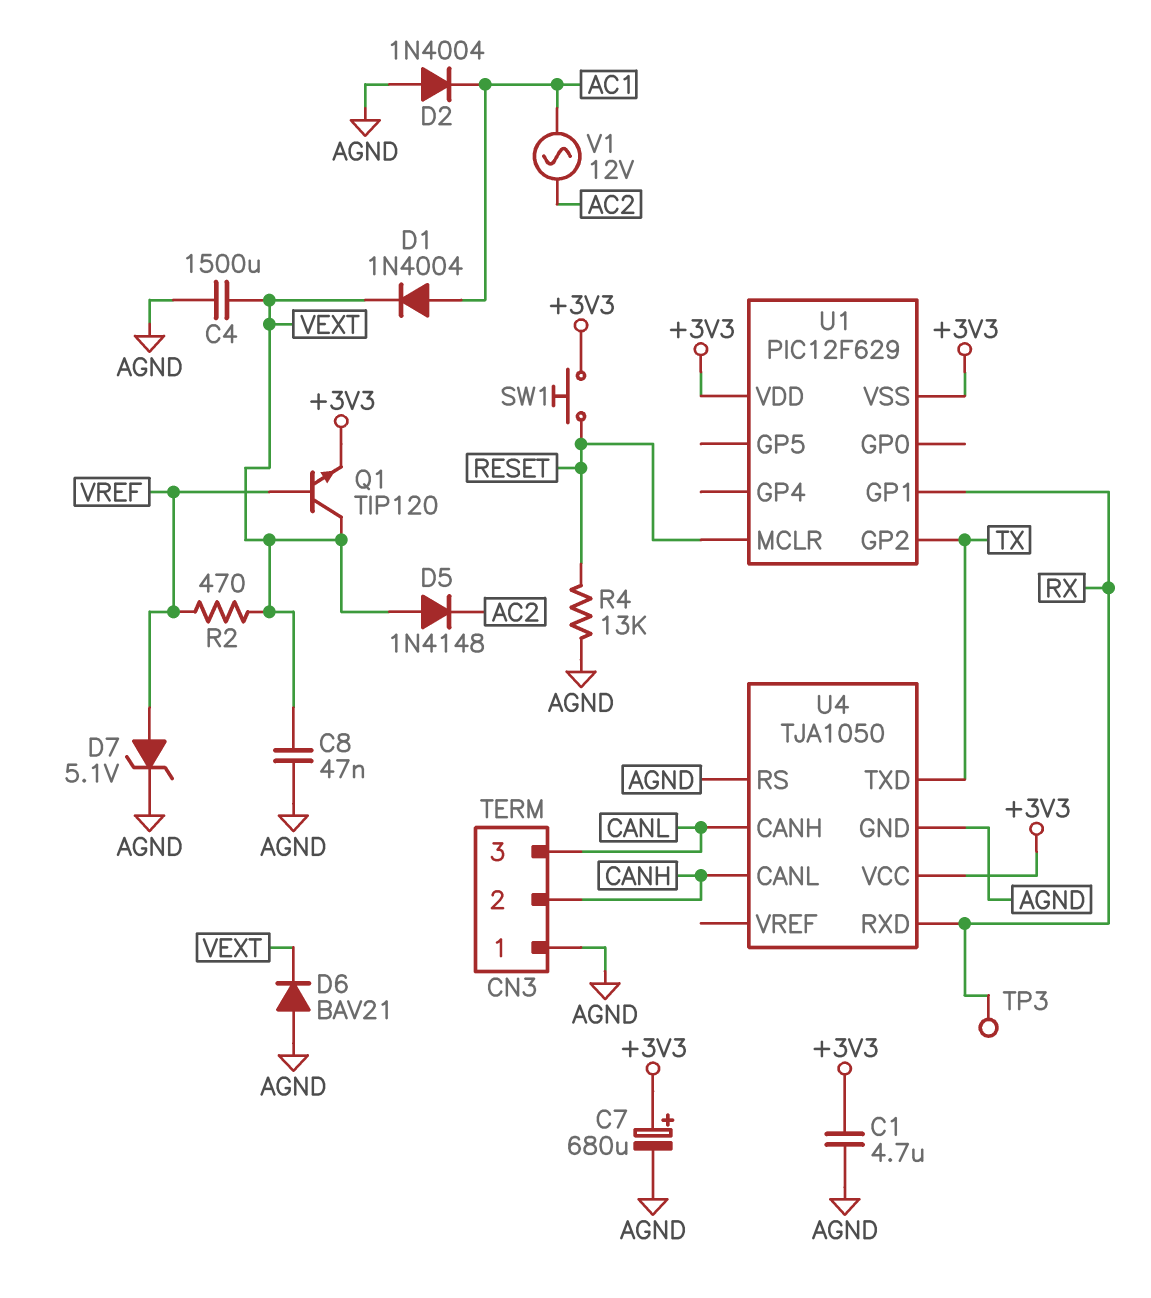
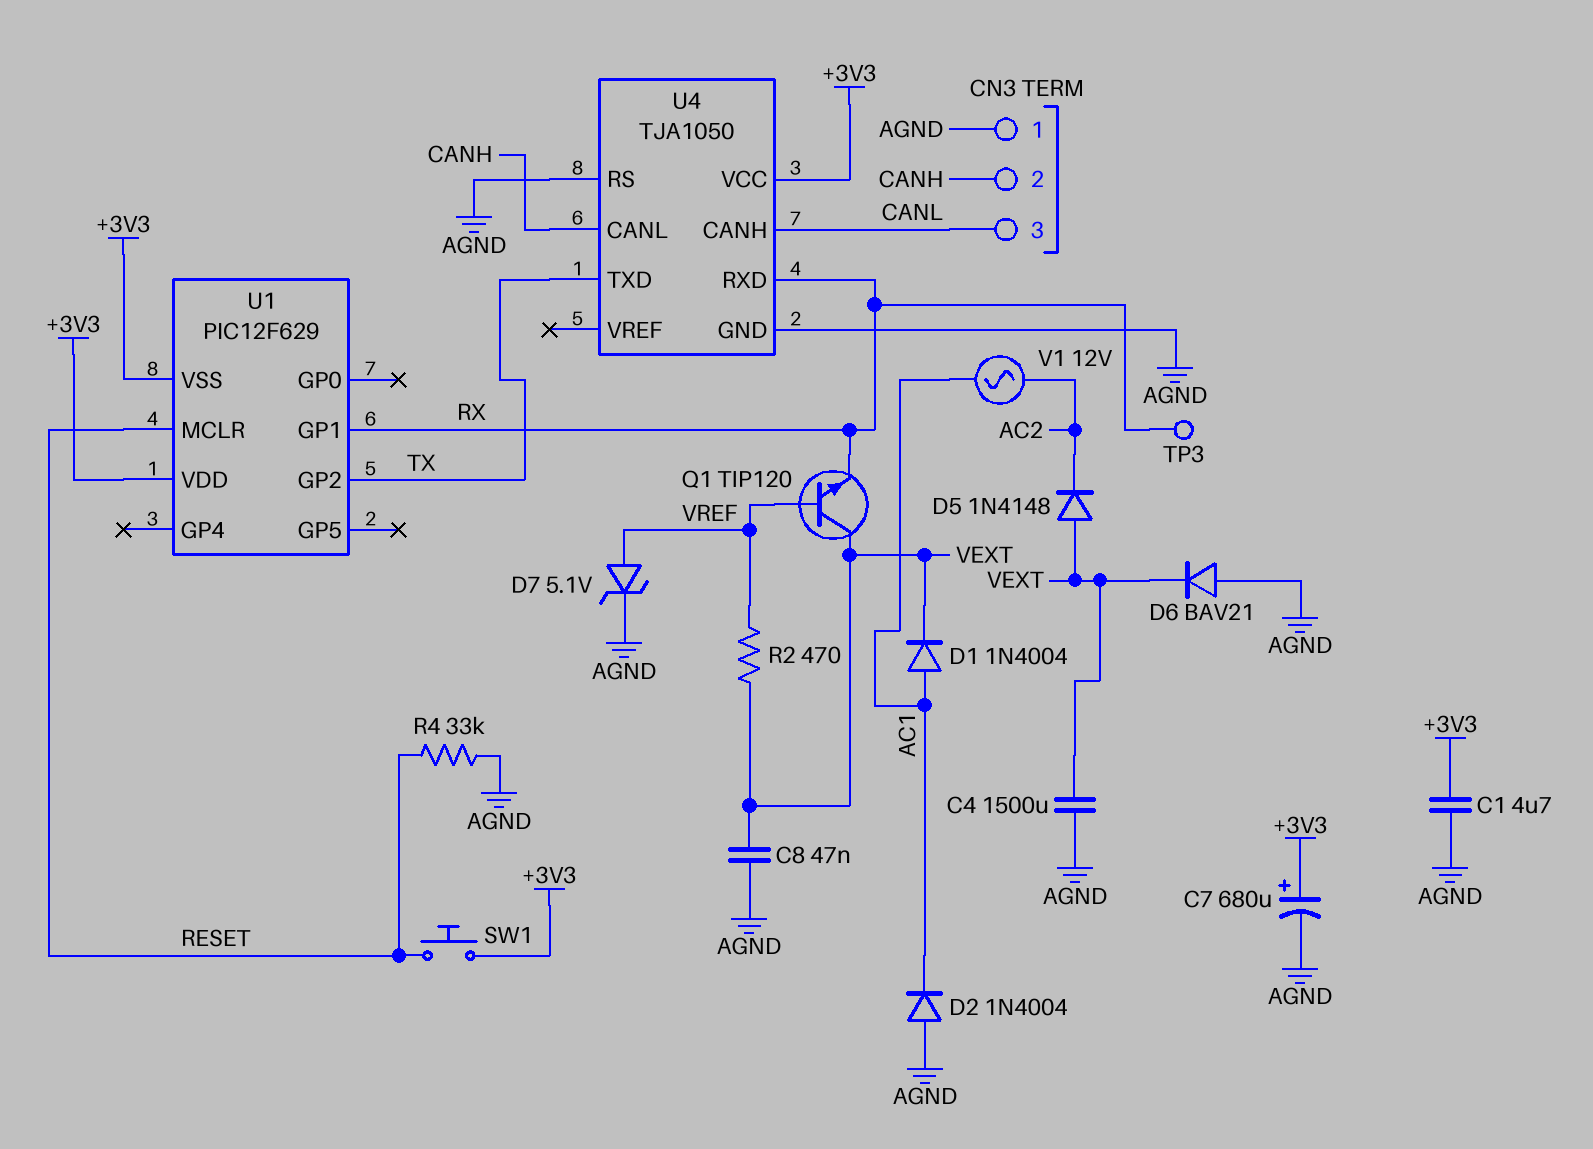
Q1: NPN TIP120 (B VREF, C VEXT, E +3V3) -> NPN TIP120 (B VREF, C VEXT, E RX)
R4: 13k (AGND, RESET) -> 33k (AGND, RESET)

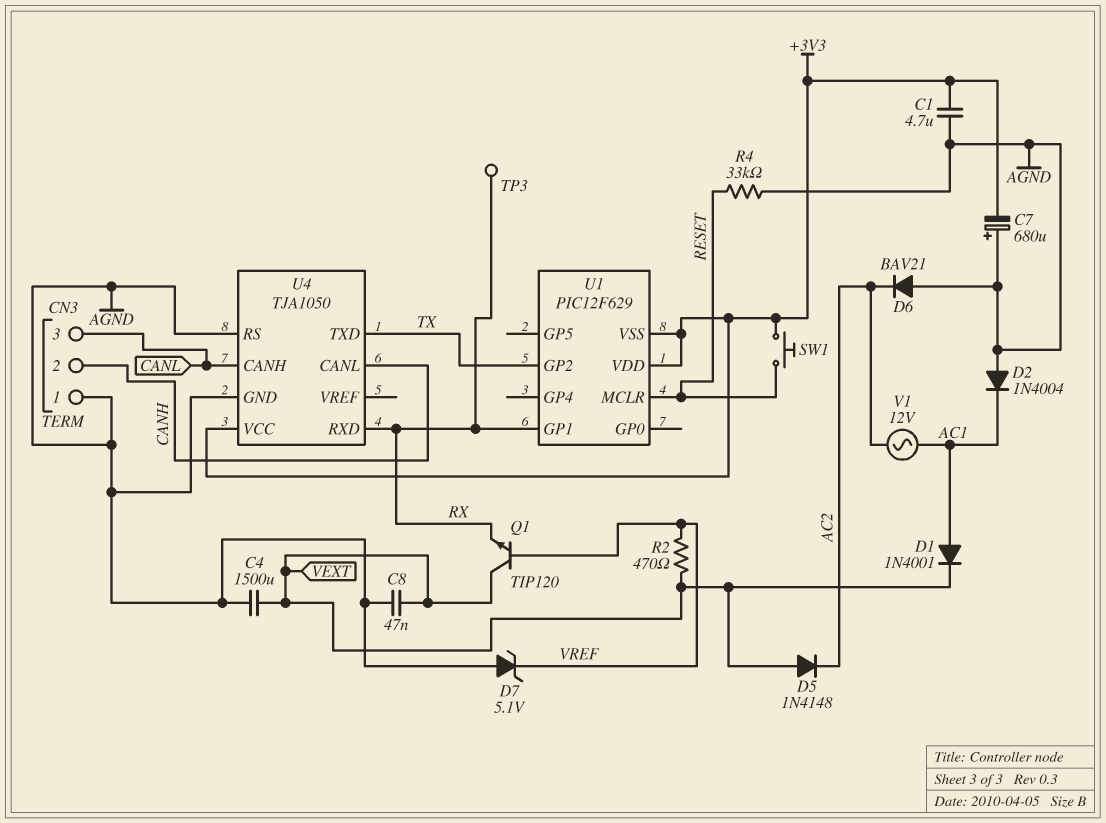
C7: 680uF (plus +3V3, minus AGND) -> 680uF (plus AGND, minus +3V3)
D1: diode 1N4004 (A AC1, K VEXT) -> diode 1N4001 (A AC1, K VEXT)
D6: diode BAV21 (A AGND, K VEXT) -> diode BAV21 (A AGND, K AC2)
D7: zener 5.1V (A VREF, K AGND) -> zener 5.1V (A AGND, K VREF)

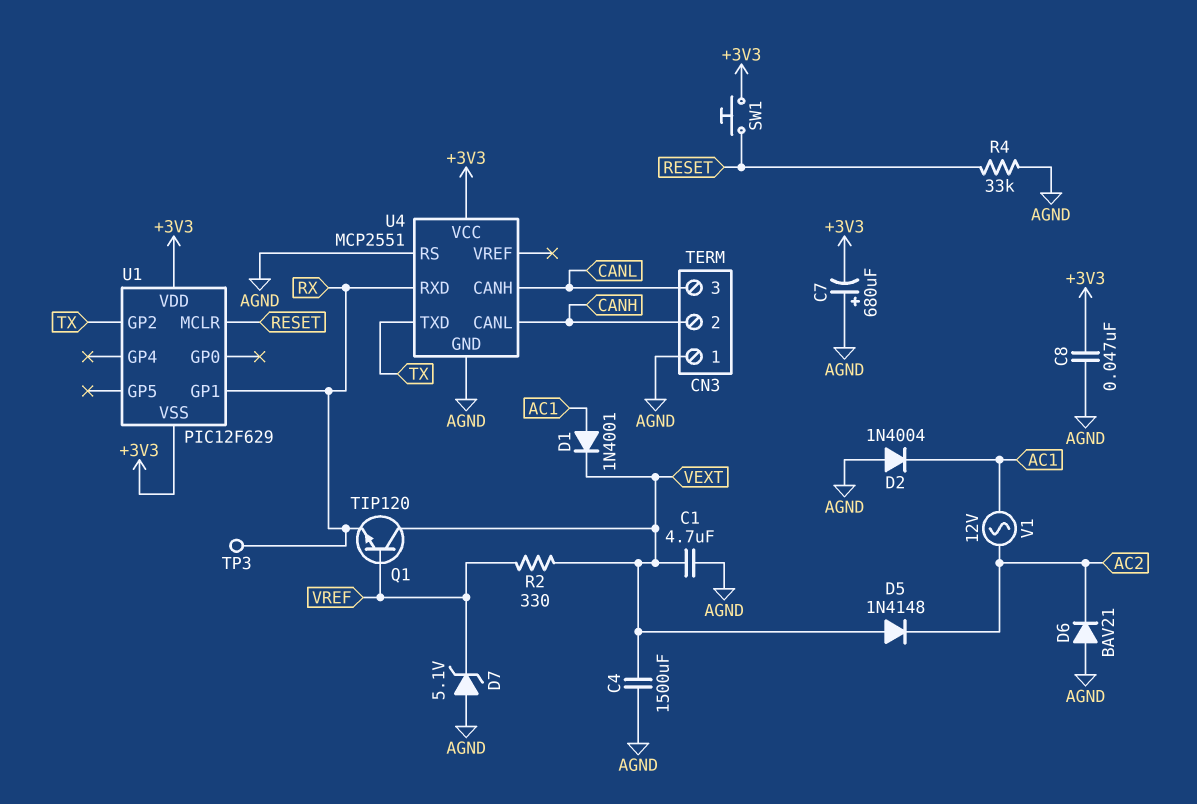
C1: 4.7uF (+3V3, AGND) -> 4.7uF (AGND, VEXT)
C8: 47nF (AGND, VEXT) -> 47nF (+3V3, AGND)
R2: 470 (VEXT, VREF) -> 330 (VEXT, VREF)
U4: TJA1050 -> MCP2551

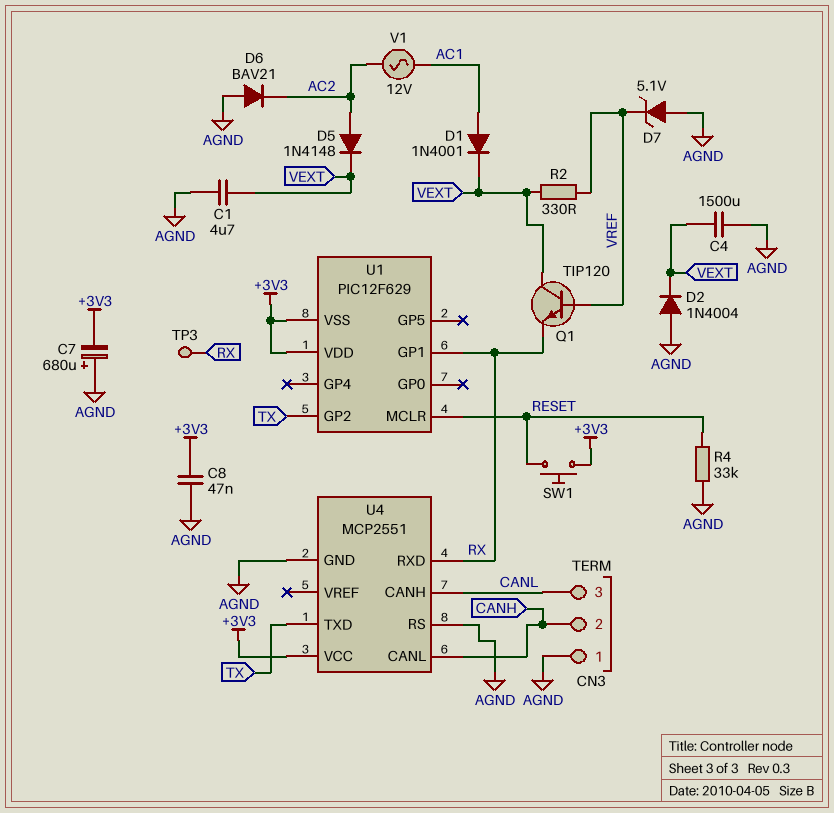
D2: diode 1N4004 (A AGND, K AC1) -> diode 1N4004 (A AGND, K VEXT)
D5: diode 1N4148 (A VEXT, K AC2) -> diode 1N4148 (A AC2, K VEXT)

